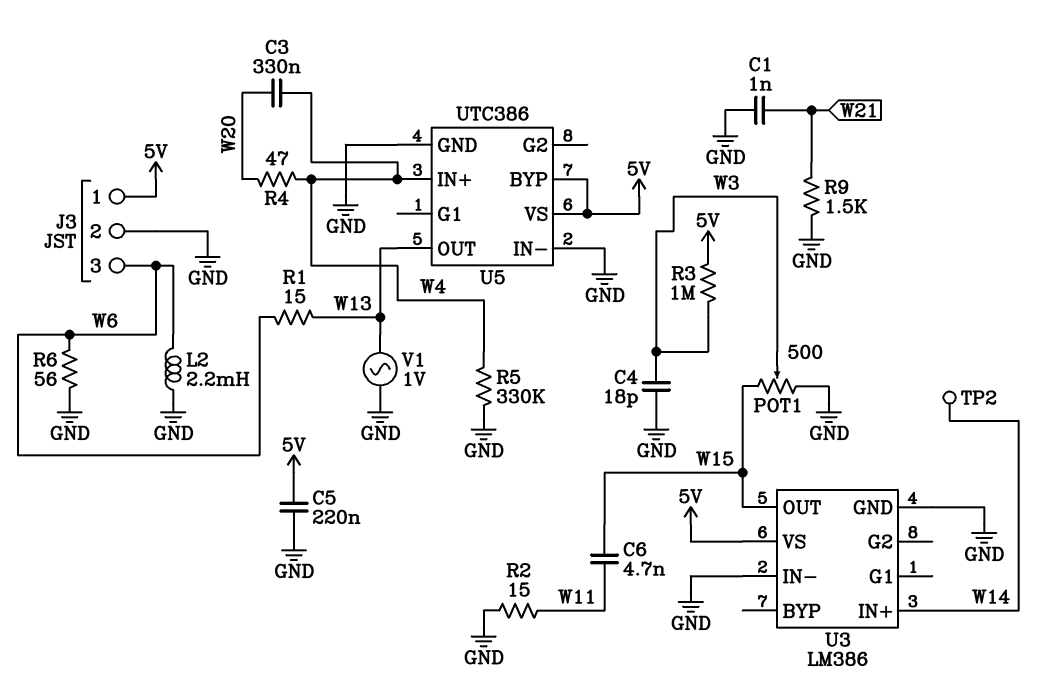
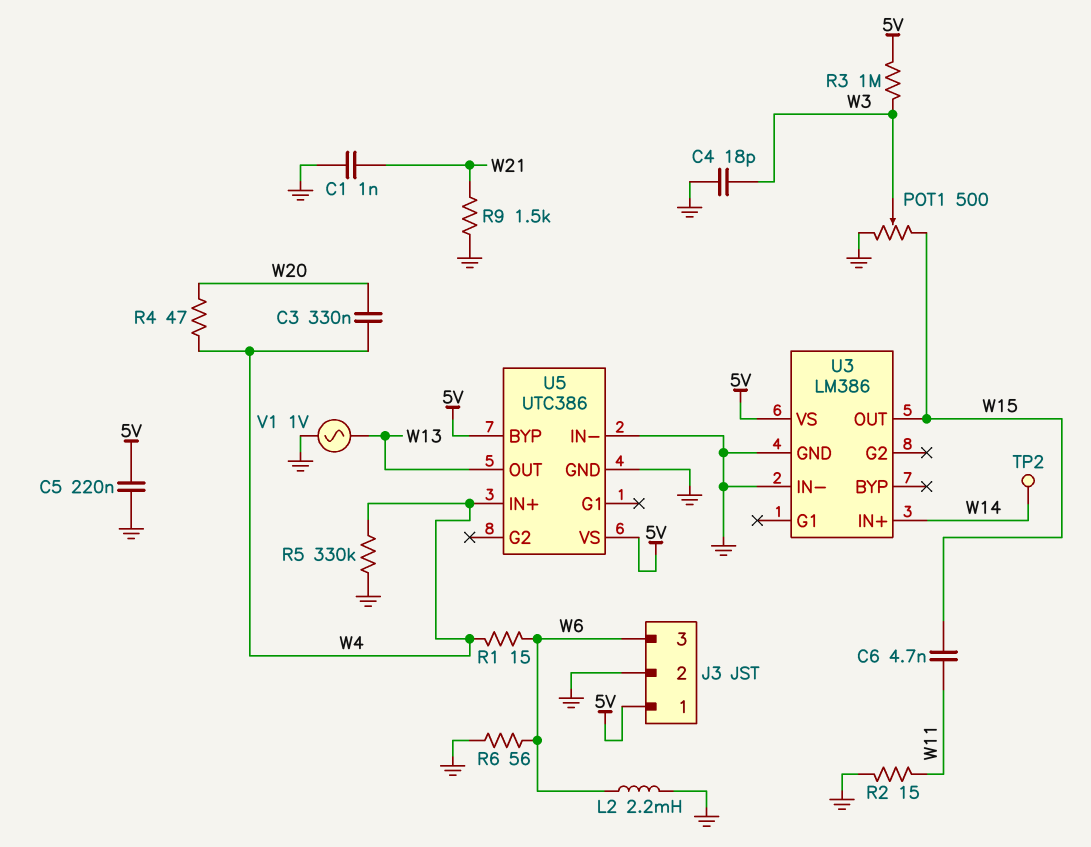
R1: 15 (W6, W13) -> 15 (W4, W6)

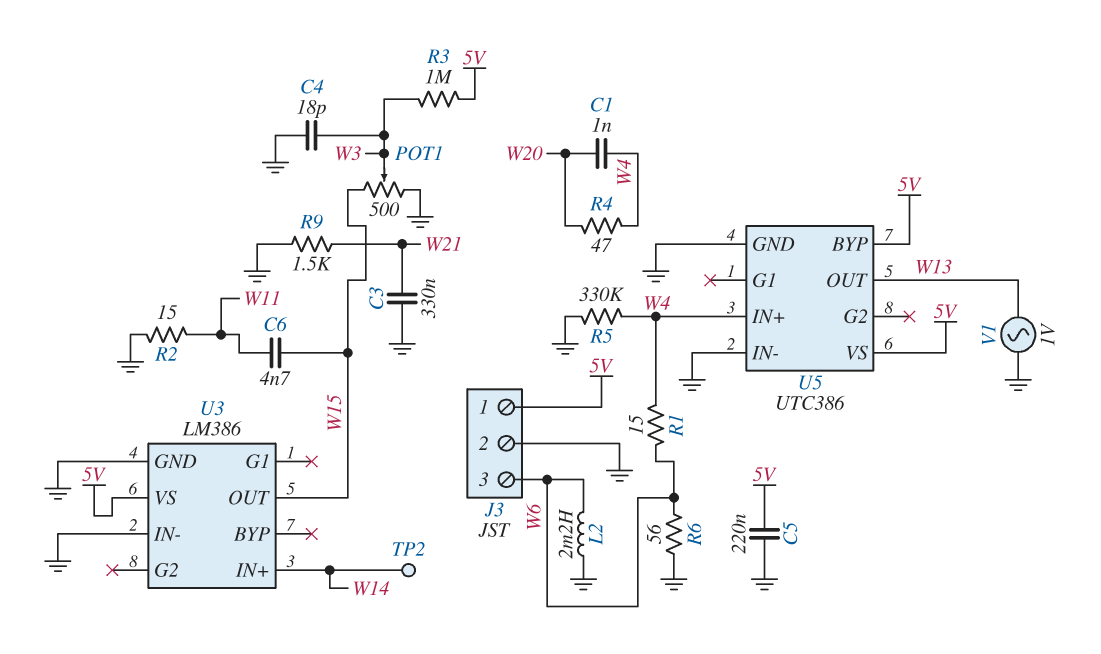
C1: 1nF (GND, W21) -> 1nF (W4, W20)
C3: 330nF (W4, W20) -> 330nF (GND, W21)

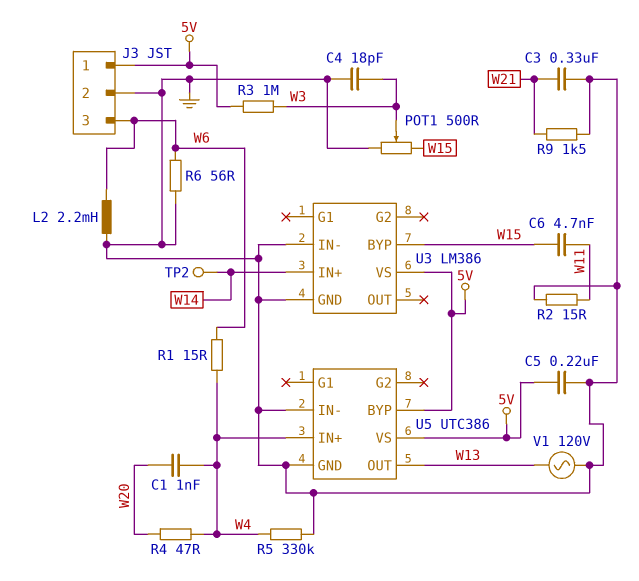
U3 pin BYP: none -> W15
U3 pin OUT: W15 -> none
V1: AC 1V (GND, W13) -> AC 120V (GND, W13)

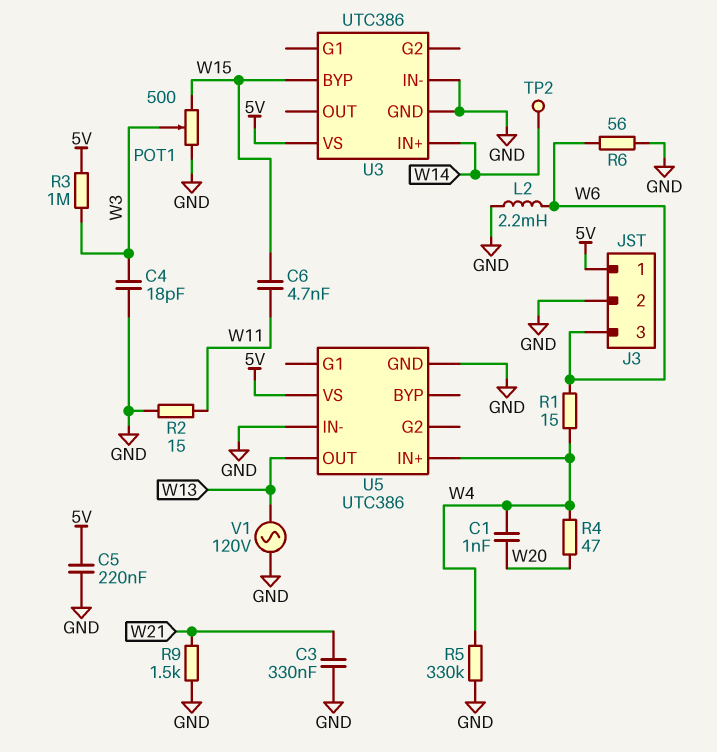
U3: LM386 -> UTC386
U5 pin BYP: 5V -> none

